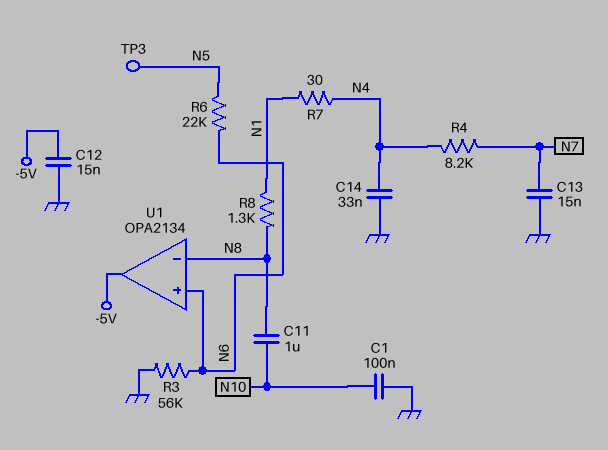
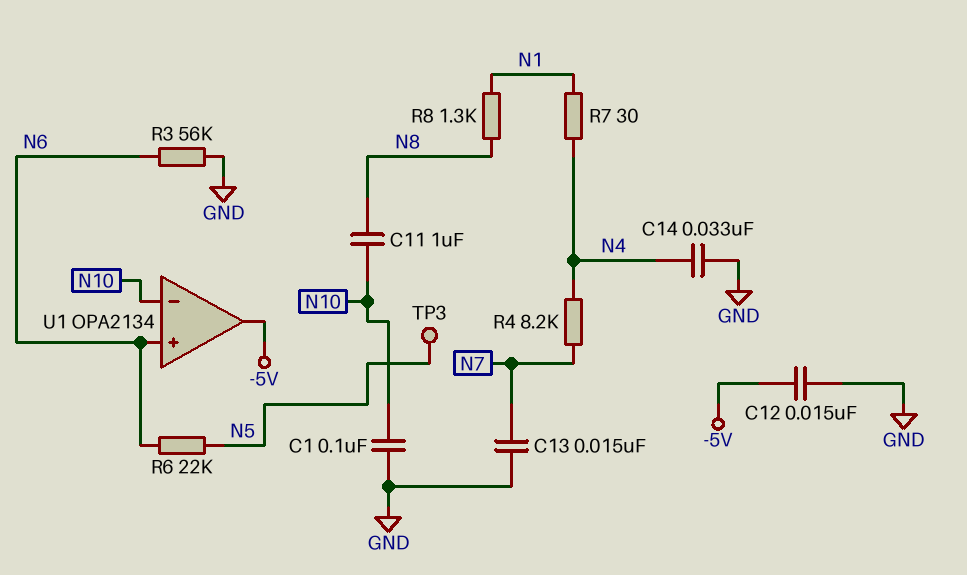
U1 pin in-: N8 -> N10

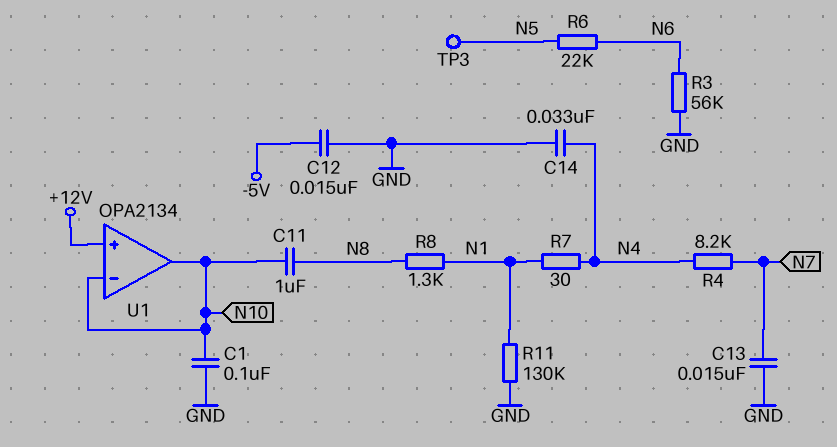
R11: none -> 130k (GND, N1)
U1 pin in+: N6 -> +12V
U1 pin out: -5V -> N10

